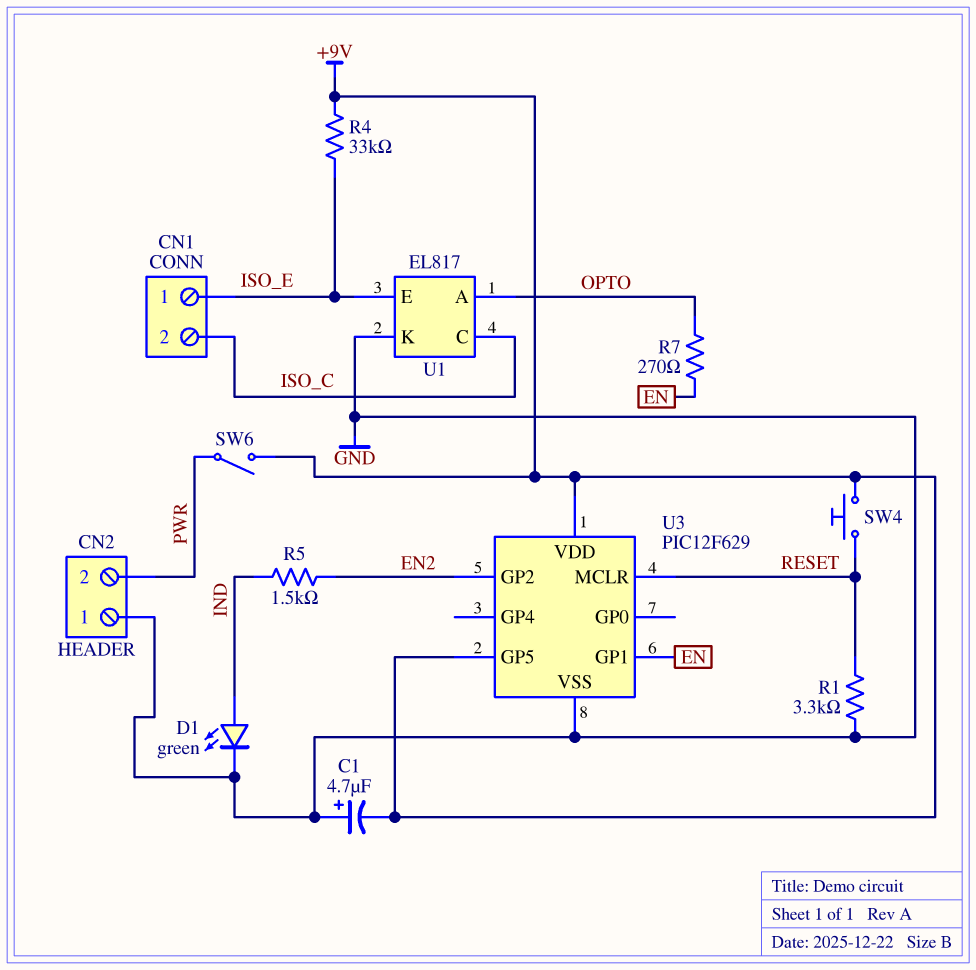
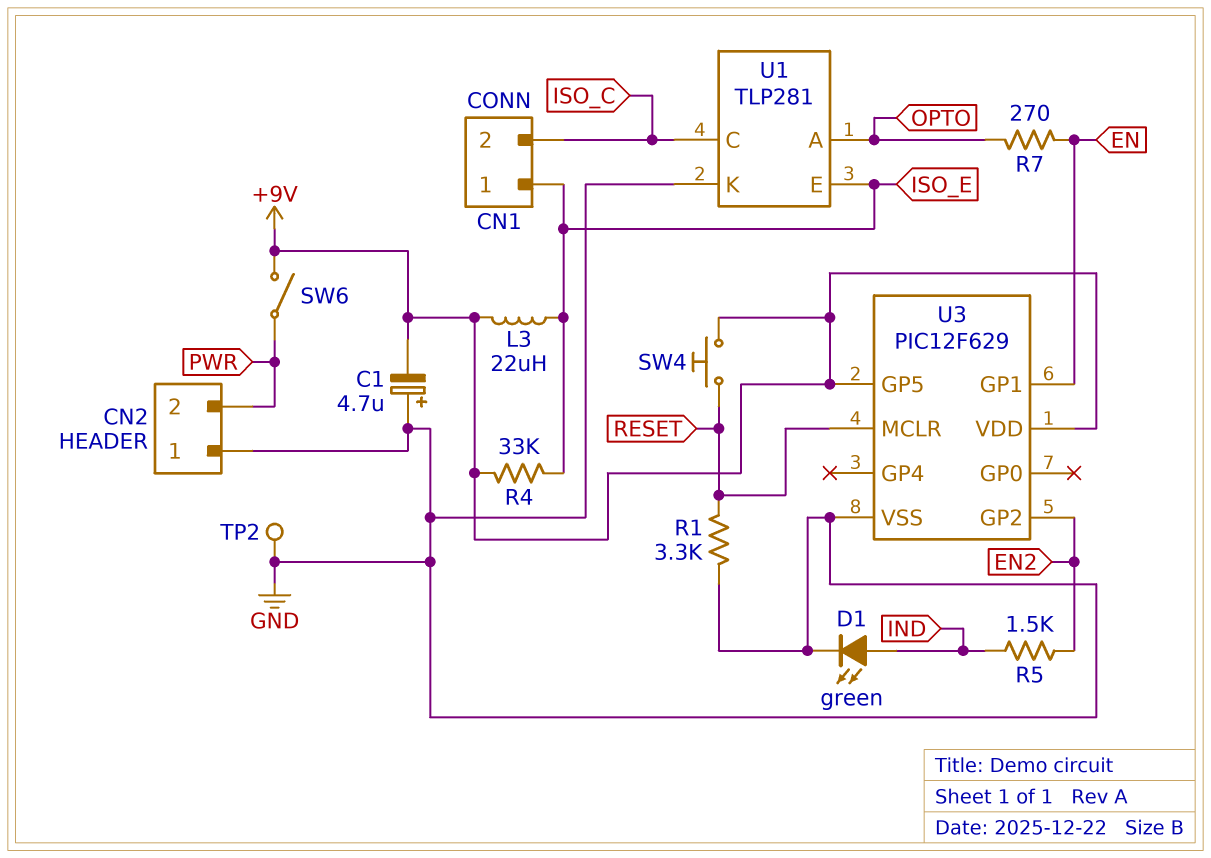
L3: none -> 22uH (+9V, ISO_E)
TP2: none -> test point (GND)
U1: EL817 -> TLP281

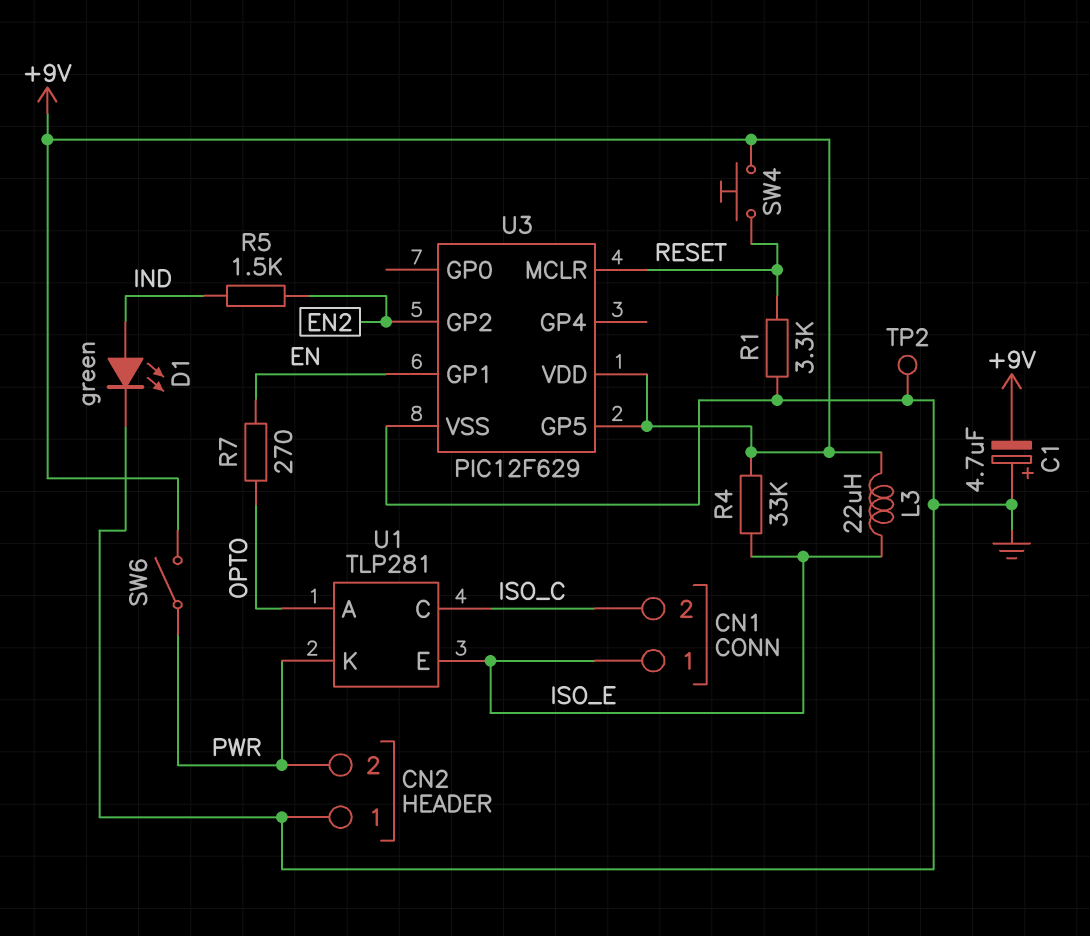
U1 pin K: GND -> PWR

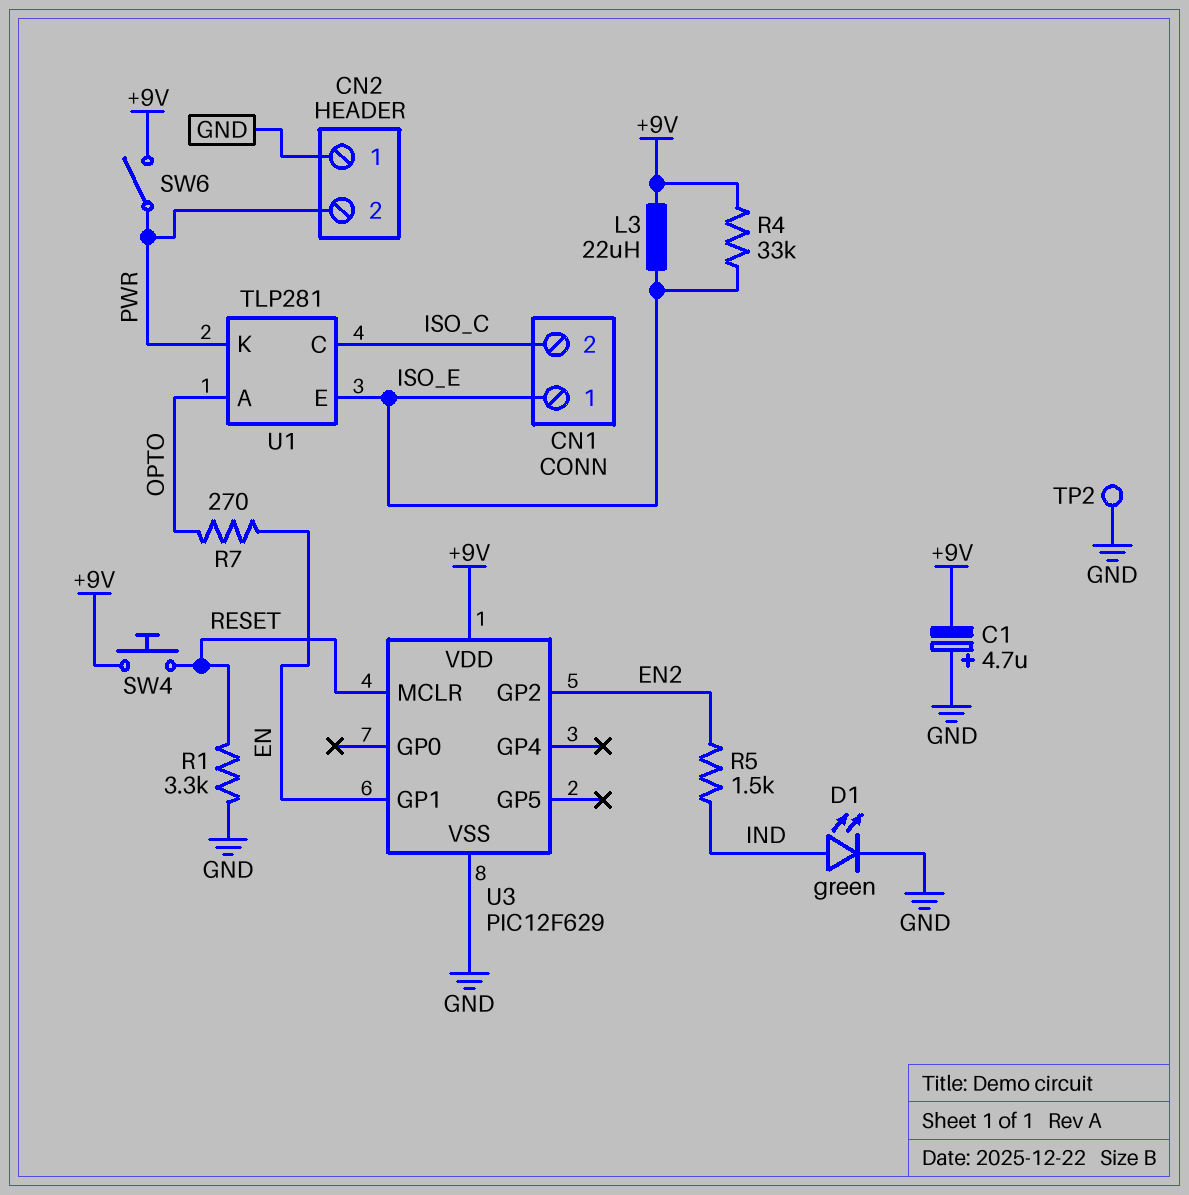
U3 pin GP5: +9V -> none

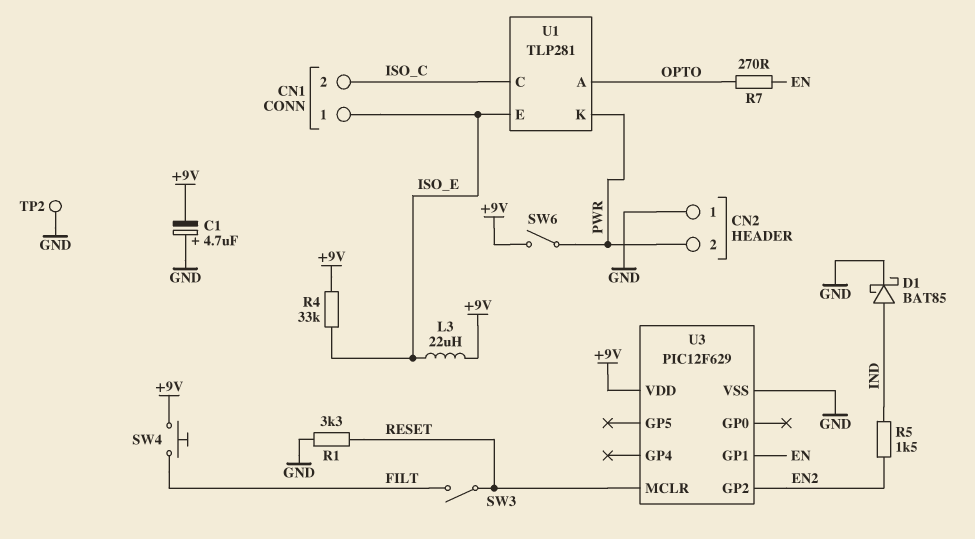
D1: LED green (A IND, K GND) -> schottky BAT85 (A IND, K GND)
SW3: none -> switch (FILT, RESET)
SW4: button (+9V, RESET) -> button (+9V, FILT)

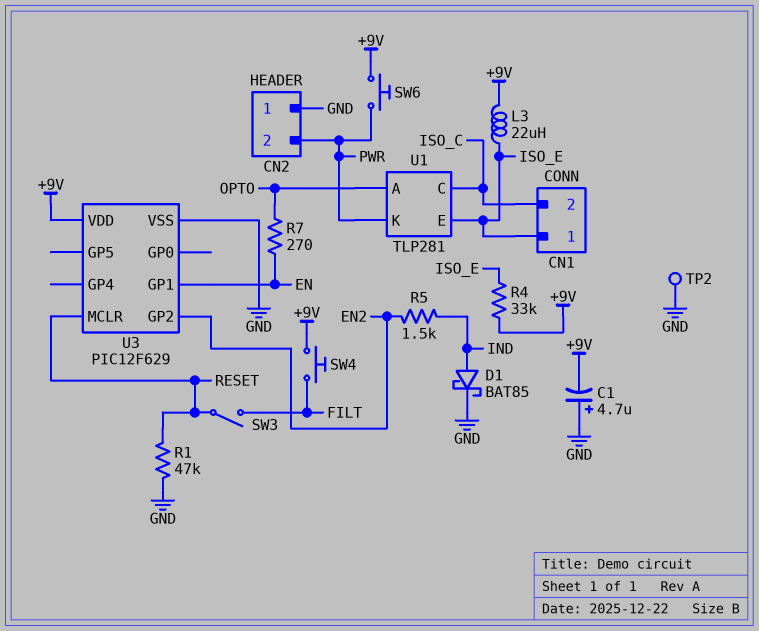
R1: 3.3k (GND, RESET) -> 47k (GND, RESET)
SW6: switch (+9V, PWR) -> button (+9V, PWR)

